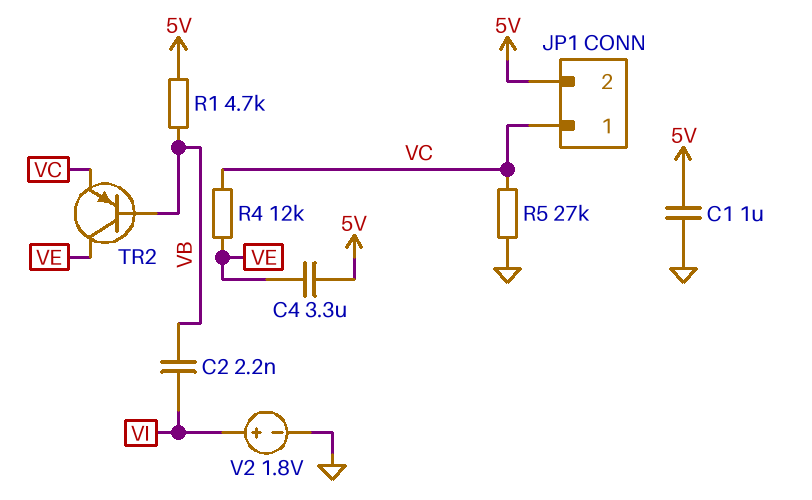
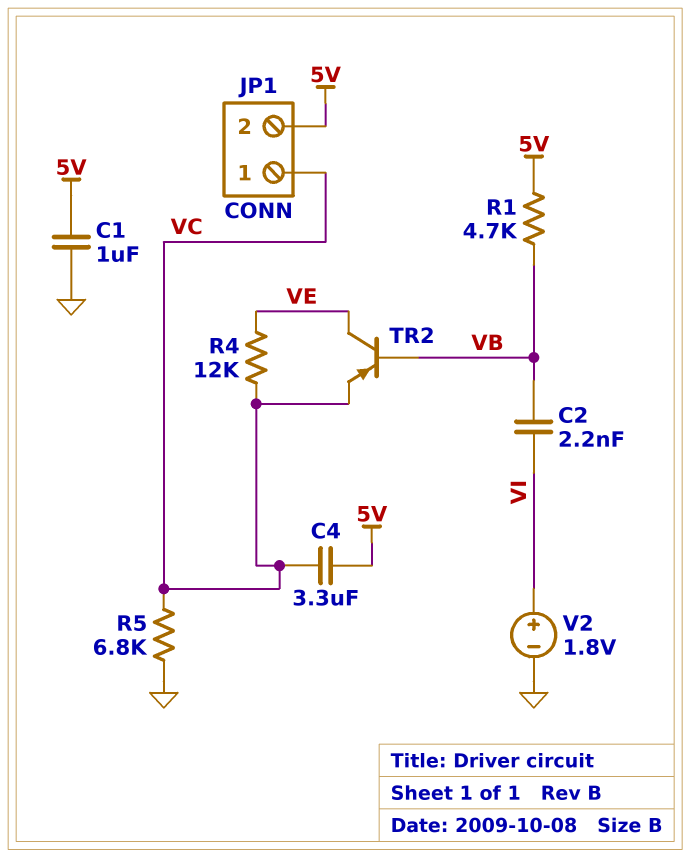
C4: 3.3uF (5V, VE) -> 3.3uF (5V, VC)
R5: 27k (GND, VC) -> 6.8k (GND, VC)

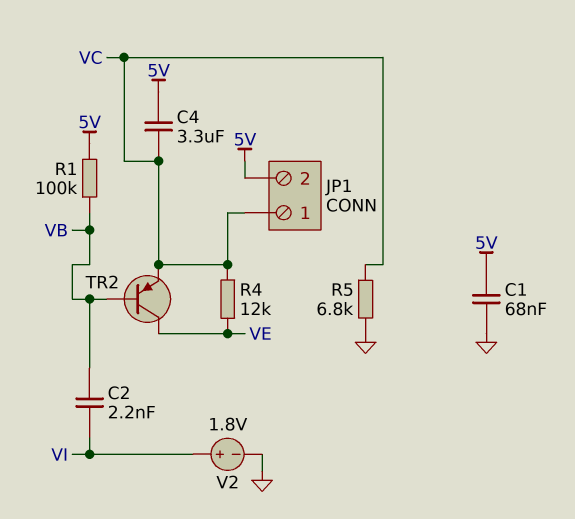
C1: 1uF (5V, GND) -> 68nF (5V, GND)
R1: 4.7k (5V, VB) -> 100k (5V, VB)

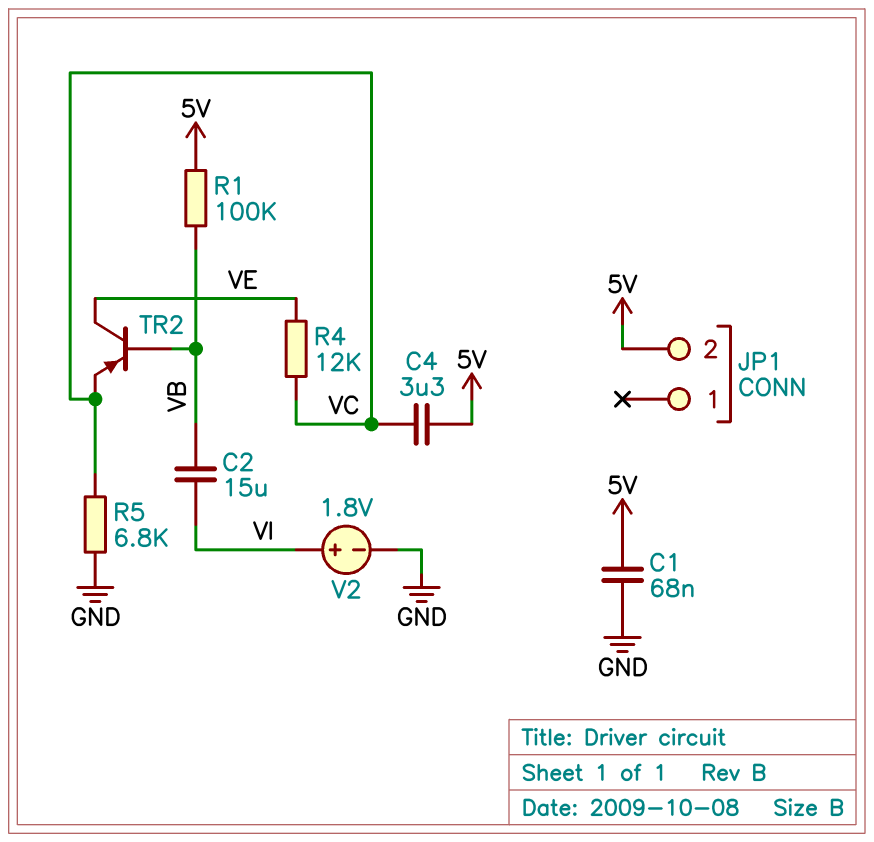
C2: 2.2nF (VB, VI) -> 15uF (VB, VI)
JP1 pin 1: VC -> none

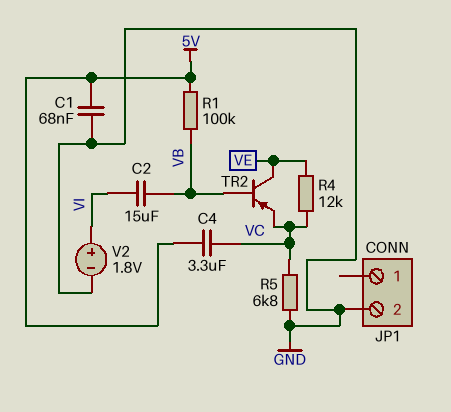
JP1 pin 2: 5V -> GND

